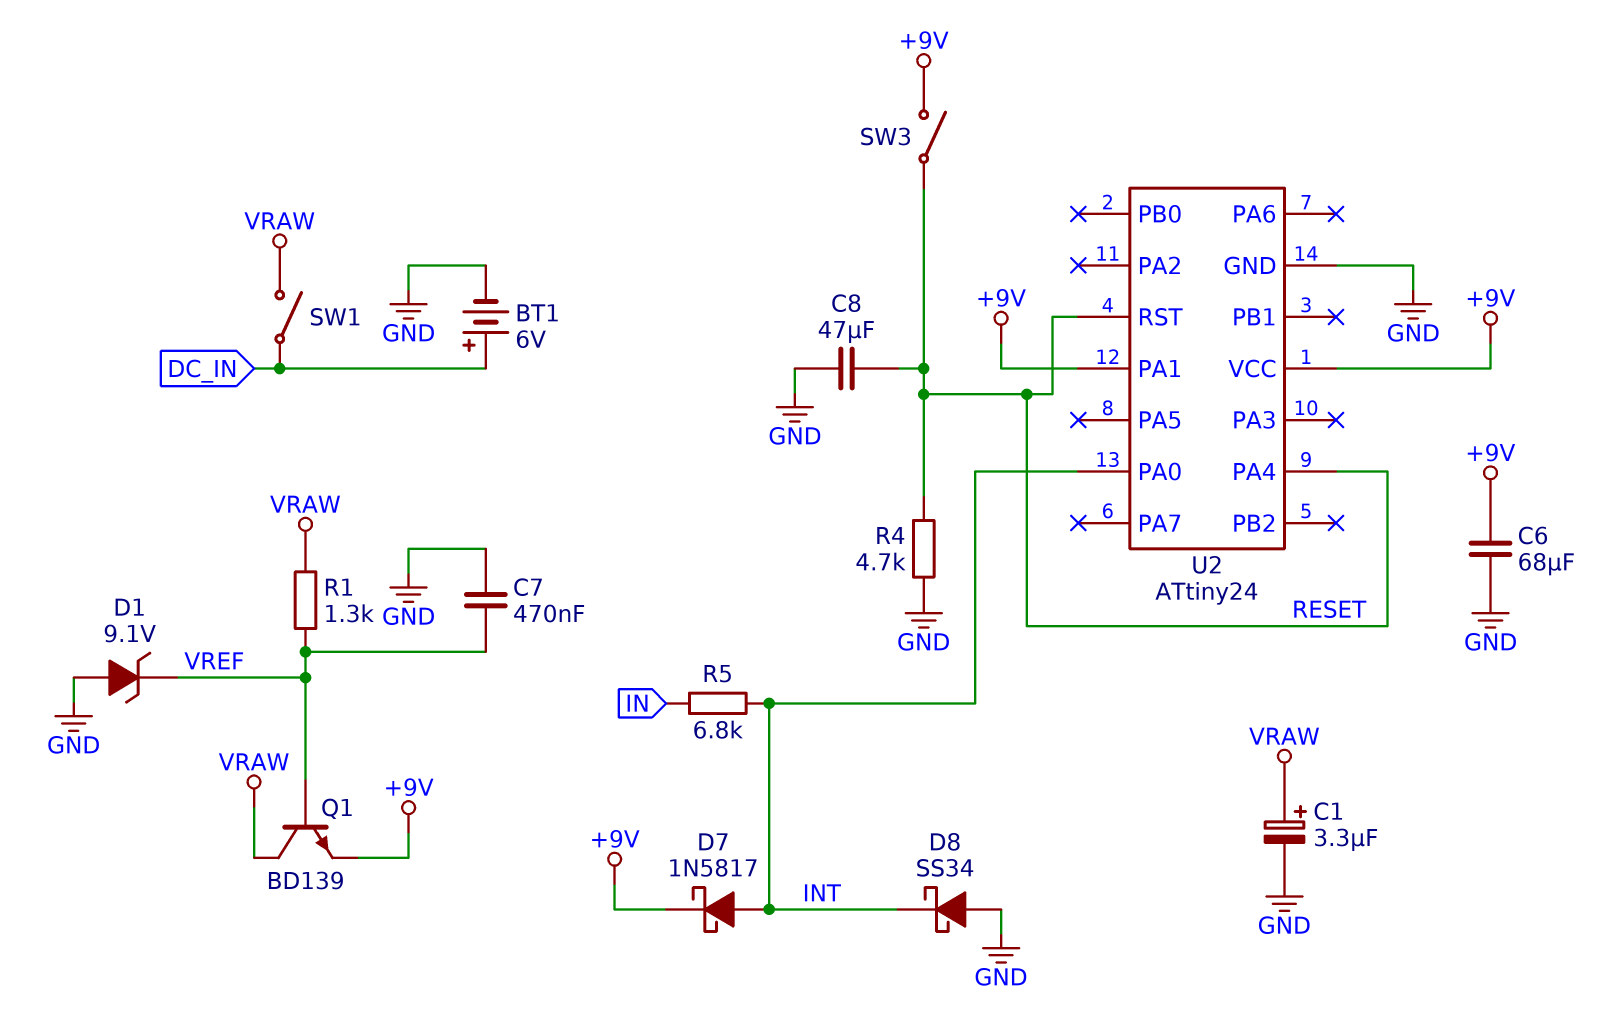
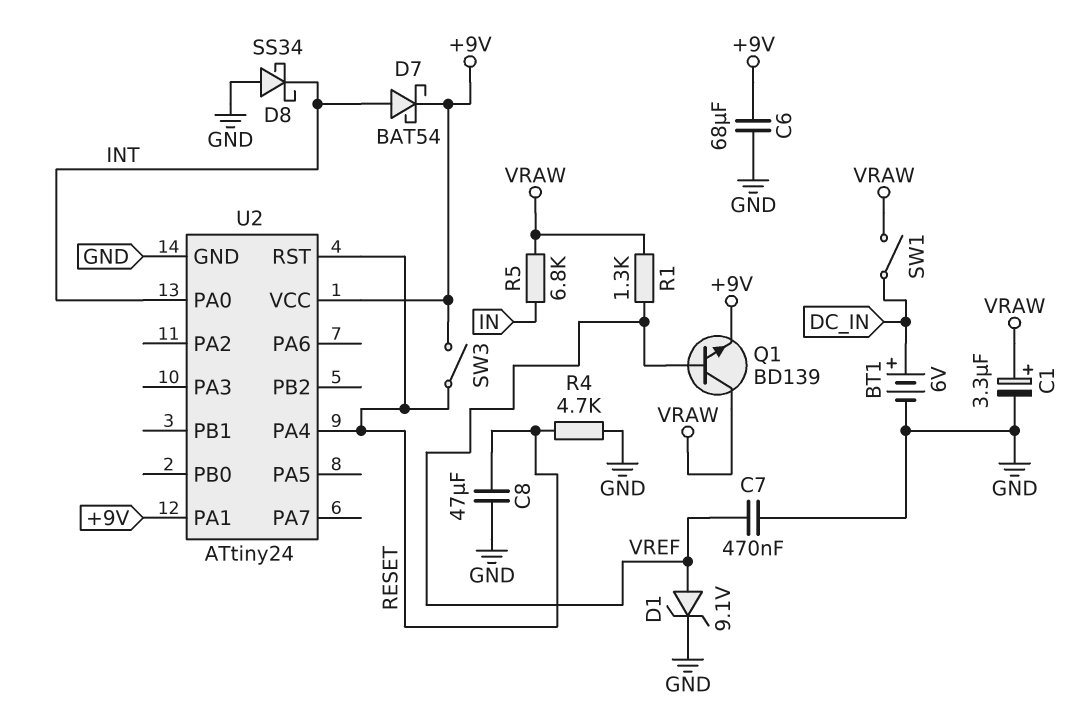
D1: zener 9.1V (A GND, K VREF) -> zener 9.1V (A VREF, K GND)
D7: schottky 1N5817 (A INT, K +9V) -> schottky BAT54 (A INT, K +9V)
R5: 6.8k (IN, INT) -> 6.8k (IN, VRAW)

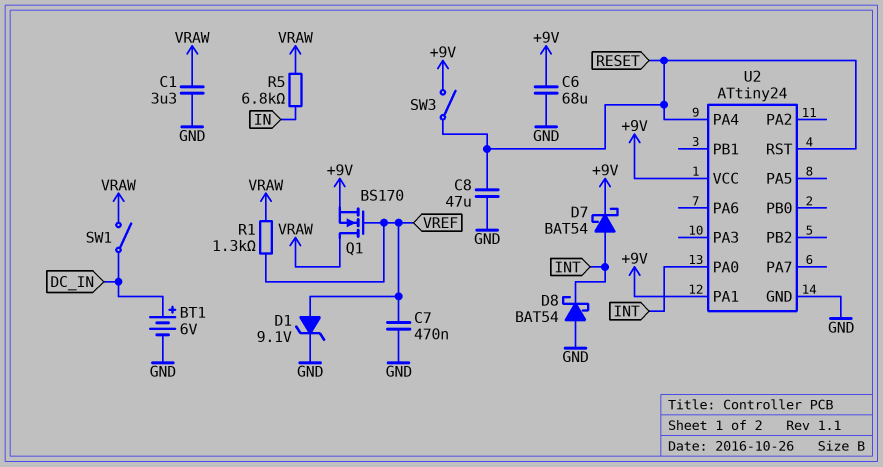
C1: 3.3uF (plus VRAW, minus GND) -> 3.3uF (GND, VRAW)
D8: schottky SS34 (A GND, K INT) -> schottky BAT54 (A GND, K INT)
Q1: NPN BD139 (B VREF, C VRAW, E +9V) -> NMOS BS170 (G VREF, D VRAW, S +9V)
R4: 4.7k (GND, RESET) -> none

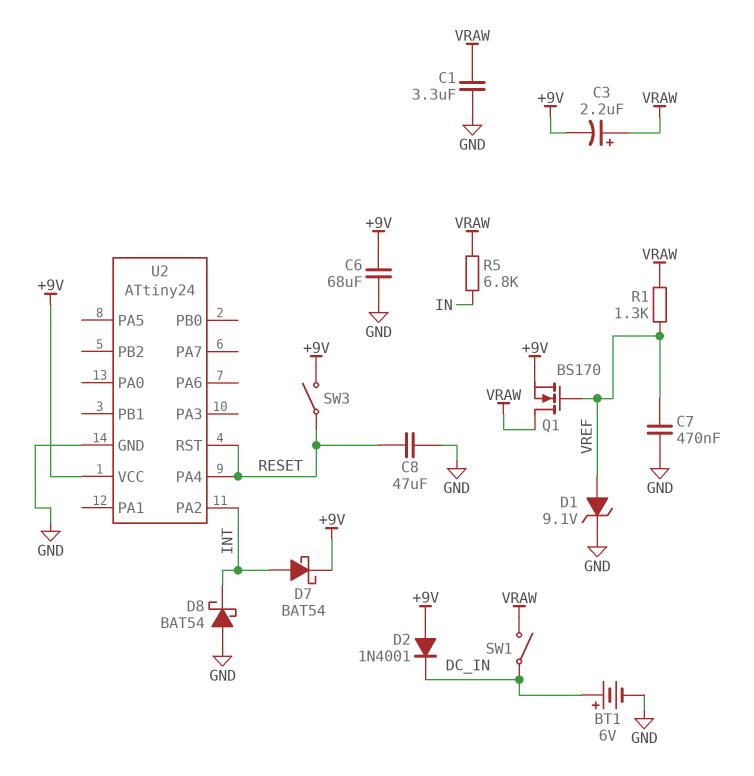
C3: none -> 2.2uF (plus VRAW, minus +9V)
D2: none -> diode 1N4001 (A +9V, K DC_IN)
U2 pin PA0: INT -> none
U2 pin PA1: +9V -> none
U2 pin PA2: none -> INT

